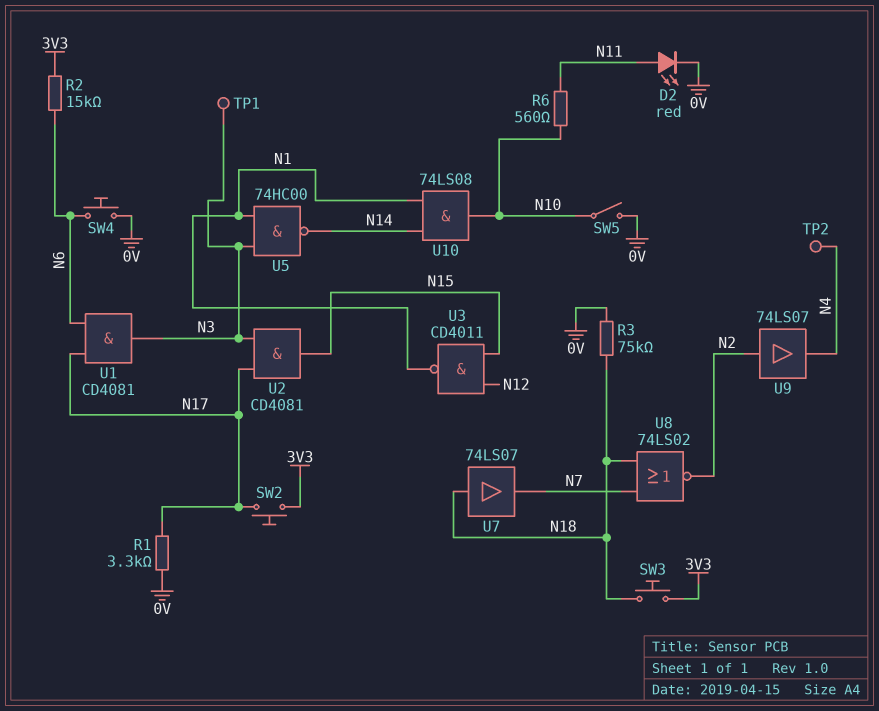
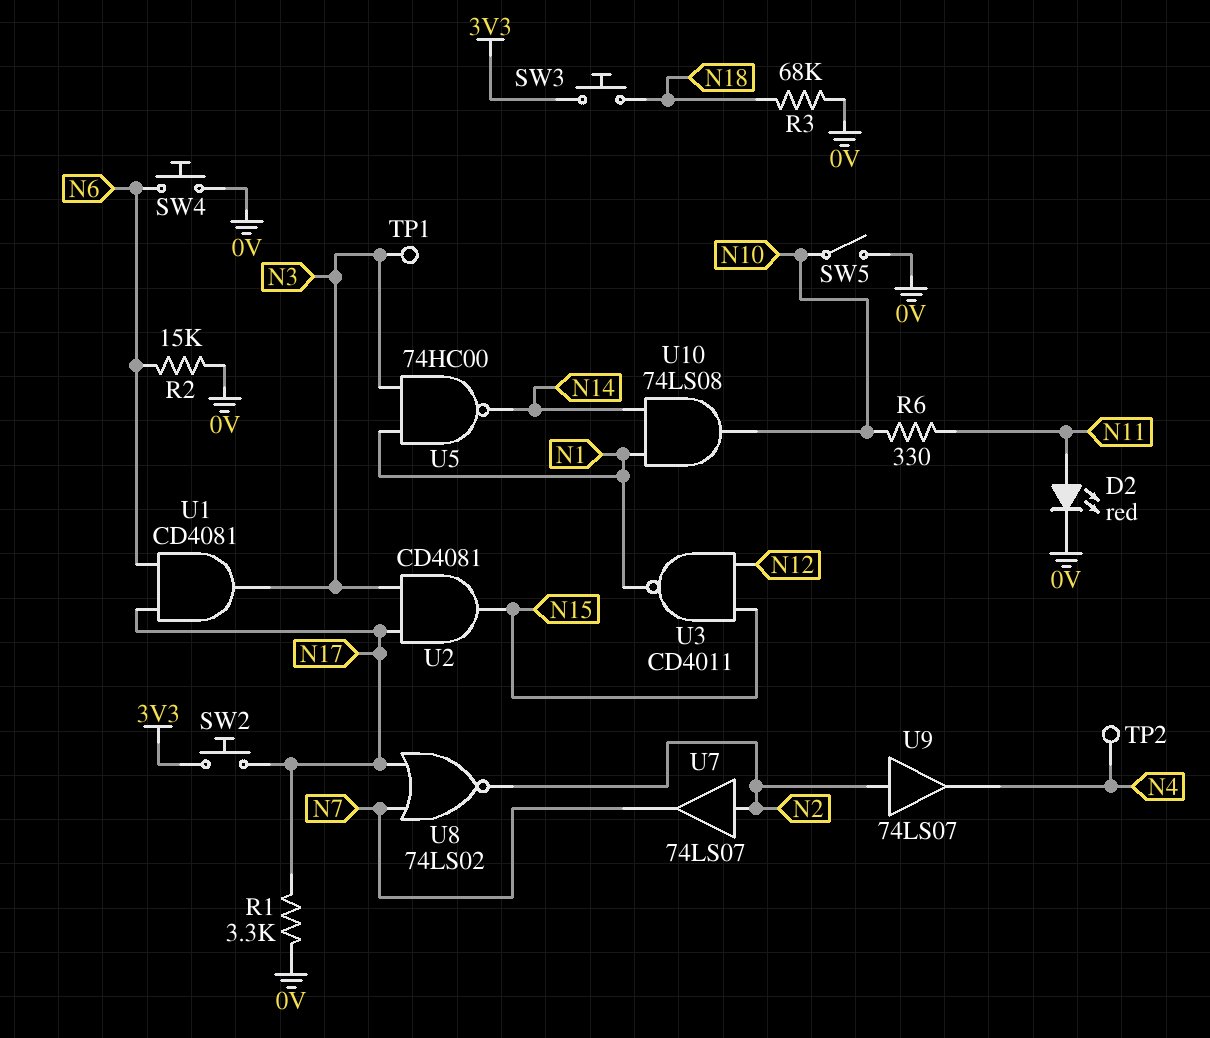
R2: 15k (3V3, N6) -> 15k (0V, N6)
R3: 75k (0V, N18) -> 68k (0V, N18)
R6: 560 (N10, N11) -> 330 (N10, N11)
U7: buffer 74LS07 (in N18, out N7) -> buffer 74LS07 (in N2, out N7)
U8: NOR 74LS02 (in N7, in N18, out N2) -> NOR 74LS02 (in N7, in N17, out N2)

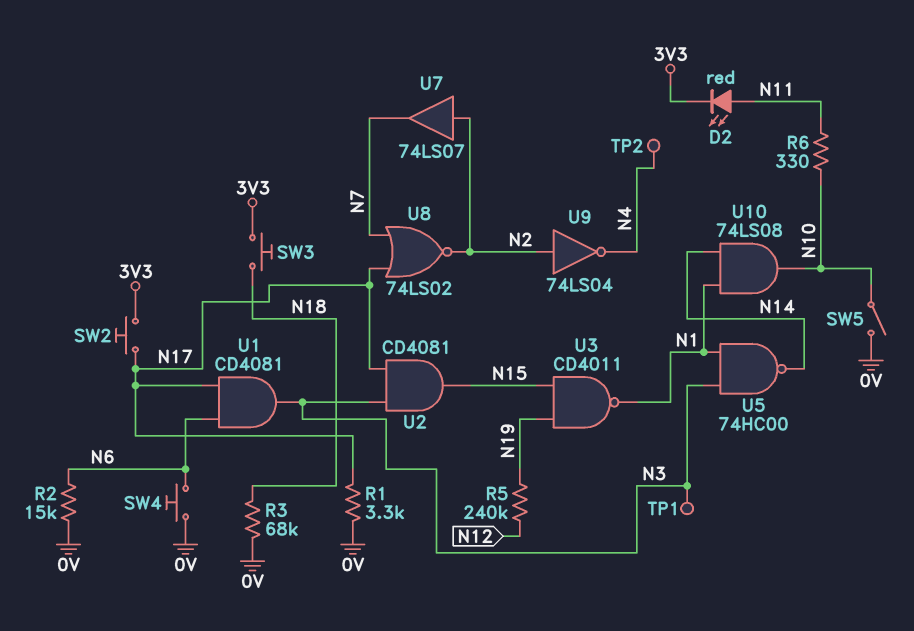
D2: LED red (A N11, K 0V) -> LED red (A N11, K 3V3)
R5: none -> 240k (N12, N19)
U3: NAND CD4011 (in N12, in N15, out N1) -> NAND CD4011 (in N15, in N19, out N1)
U9: buffer 74LS07 (in N2, out N4) -> NOT 74LS04 (in N2, out N4)

